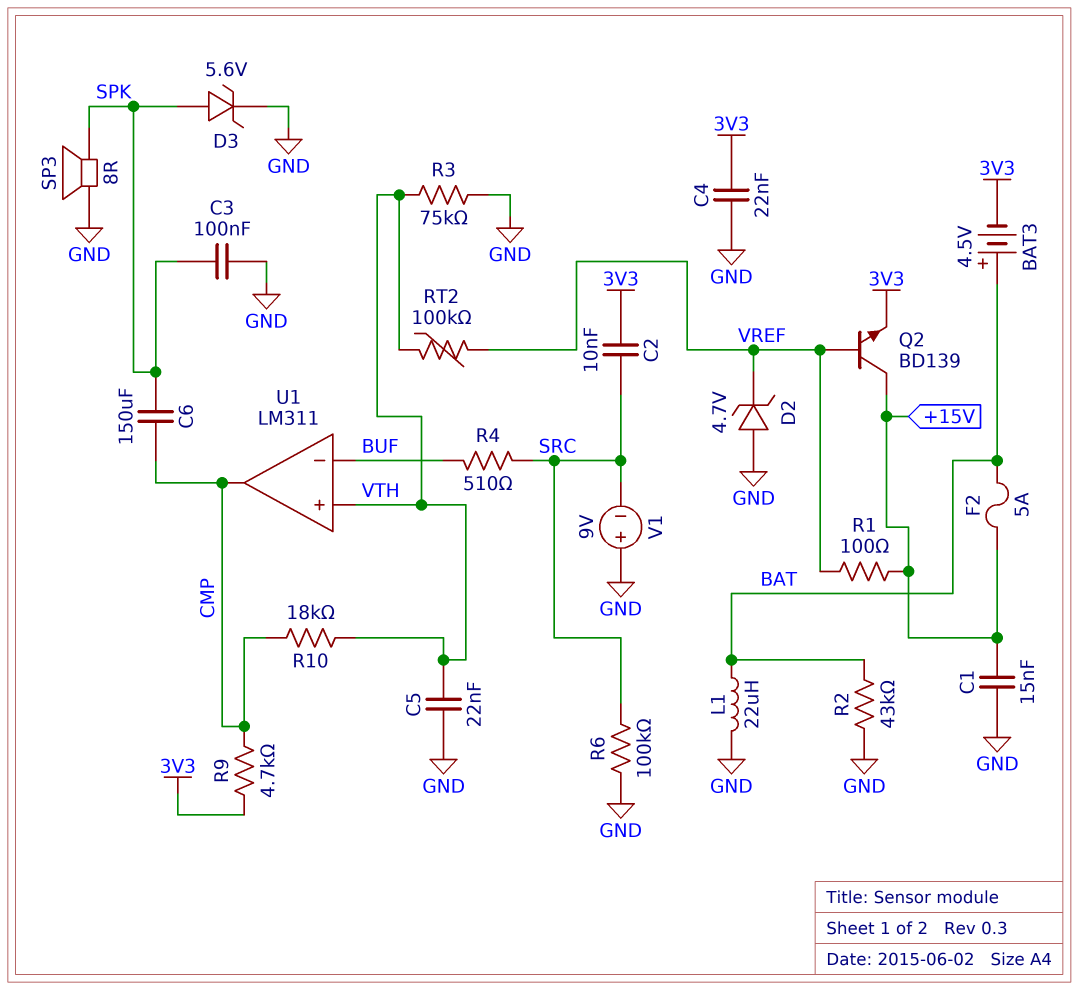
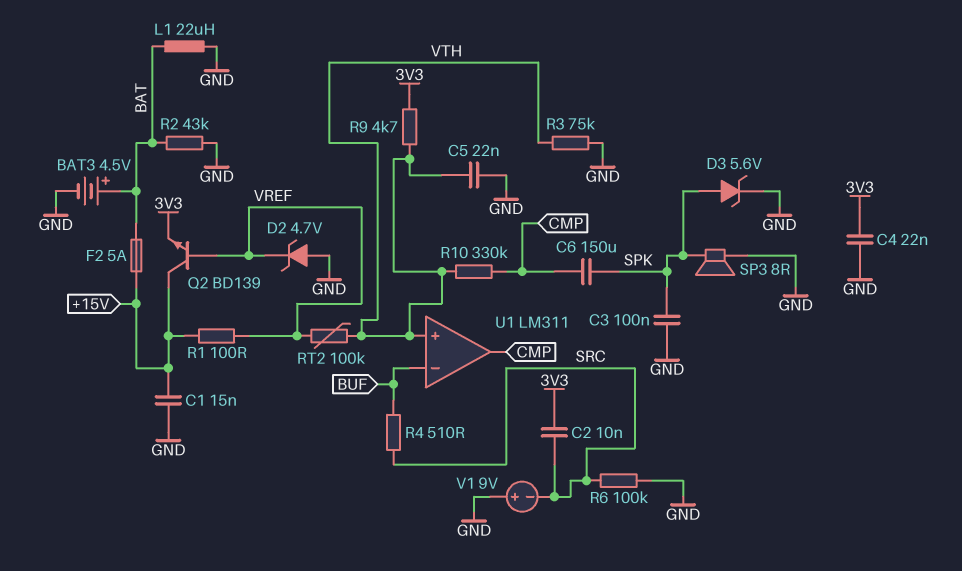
BAT3: 4.5V (plus BAT, minus 3V3) -> 4.5V (plus BAT, minus GND)
R9: 4.7k (3V3, CMP) -> 4.7k (3V3, VTH)
R10: 18k (CMP, VTH) -> 330k (CMP, VTH)

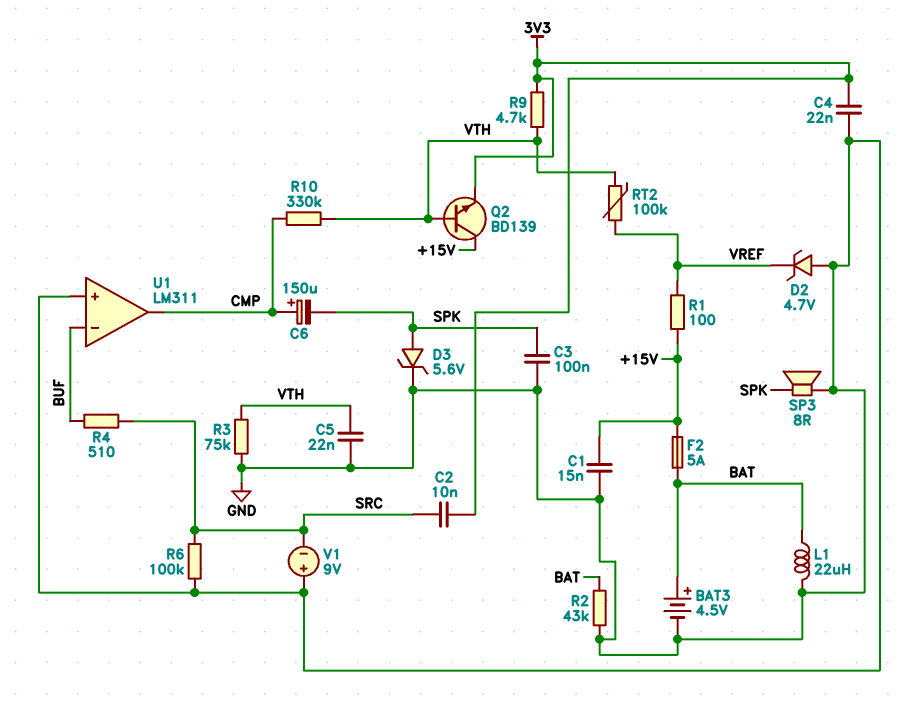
C6: 150uF (CMP, SPK) -> 150uF (plus CMP, minus SPK)
Q2: NPN BD139 (B VREF, C +15V, E 3V3) -> NPN BD139 (B VTH, C +15V, E 3V3)
U1 pin in+: VTH -> GND

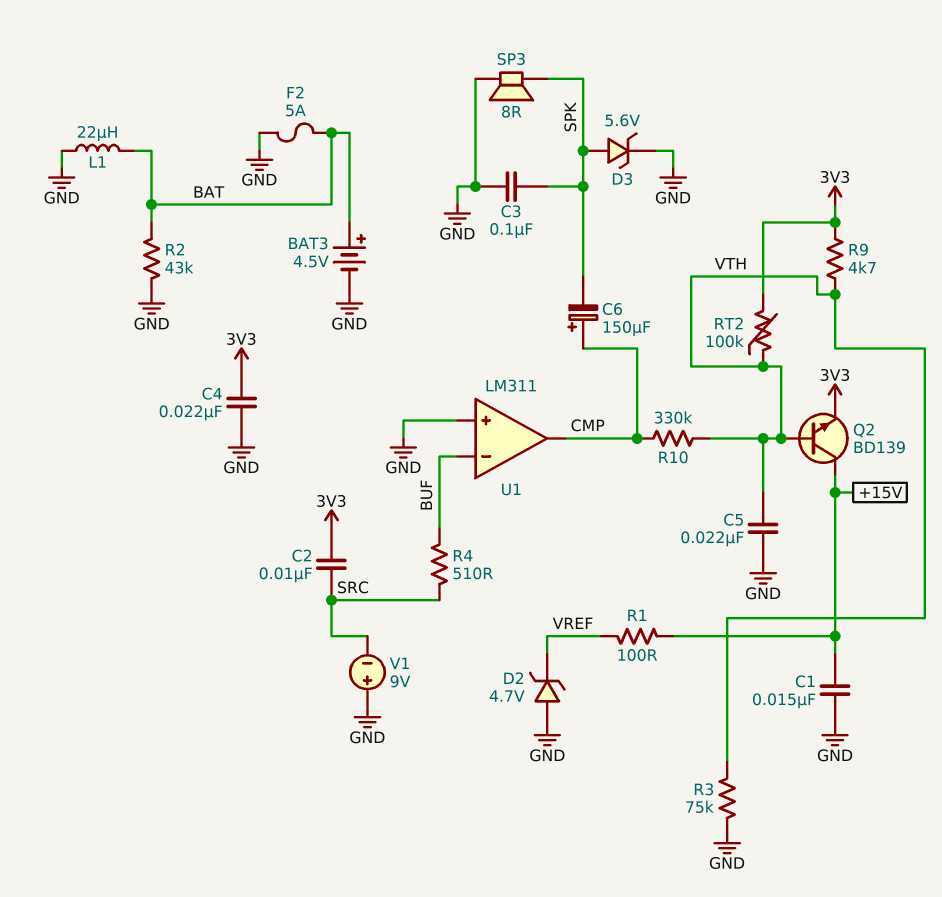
F2: 5A (+15V, BAT) -> 5A (BAT, GND)
R6: 100k (GND, SRC) -> none
RT2: 100k (VREF, VTH) -> 100k (3V3, VTH)

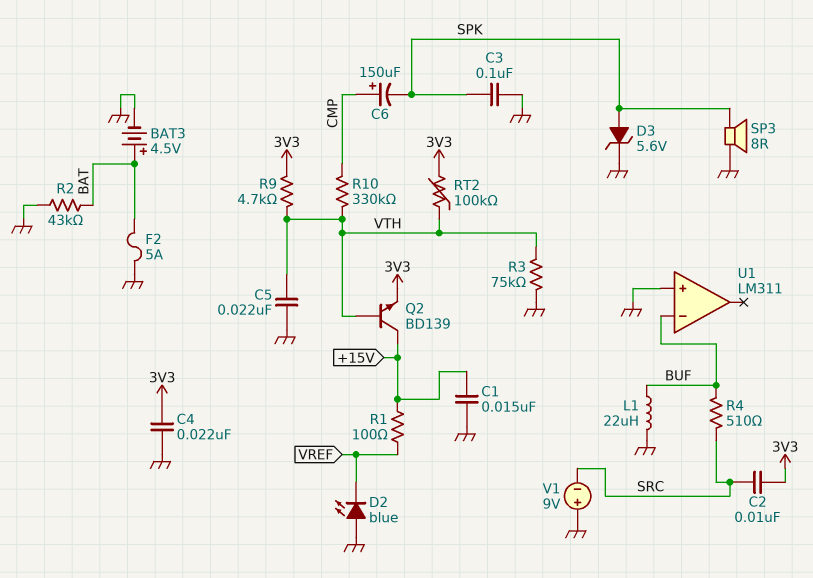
D2: zener 4.7V (A GND, K VREF) -> LED blue (A GND, K VREF)
L1: 22uH (BAT, GND) -> 22uH (BUF, GND)
U1 pin out: CMP -> none

